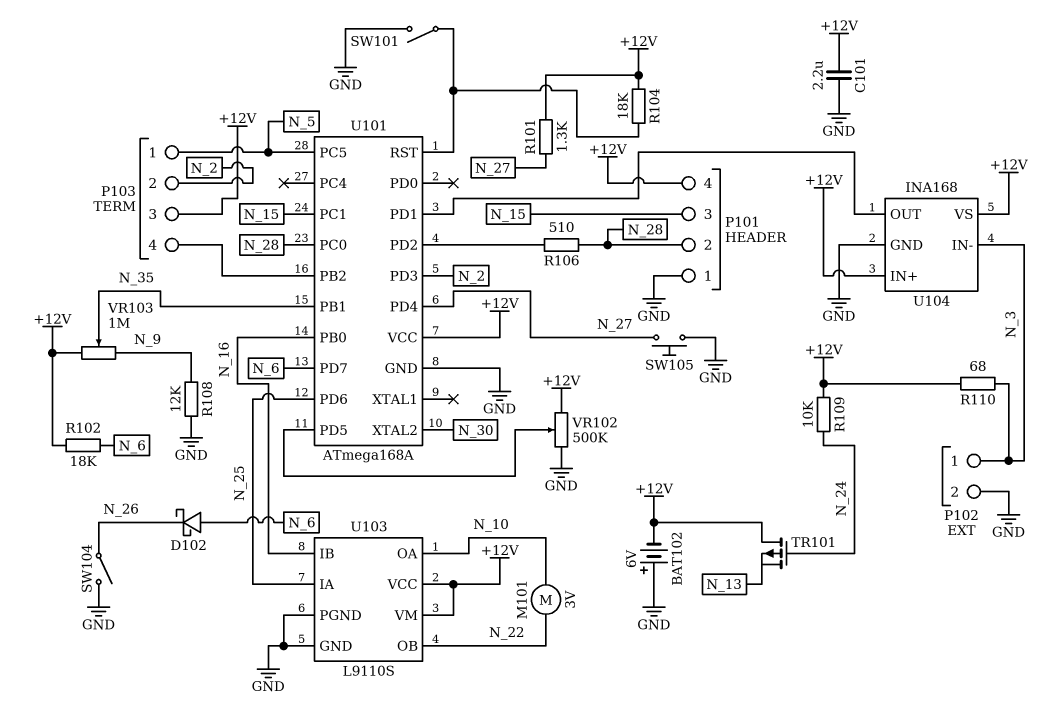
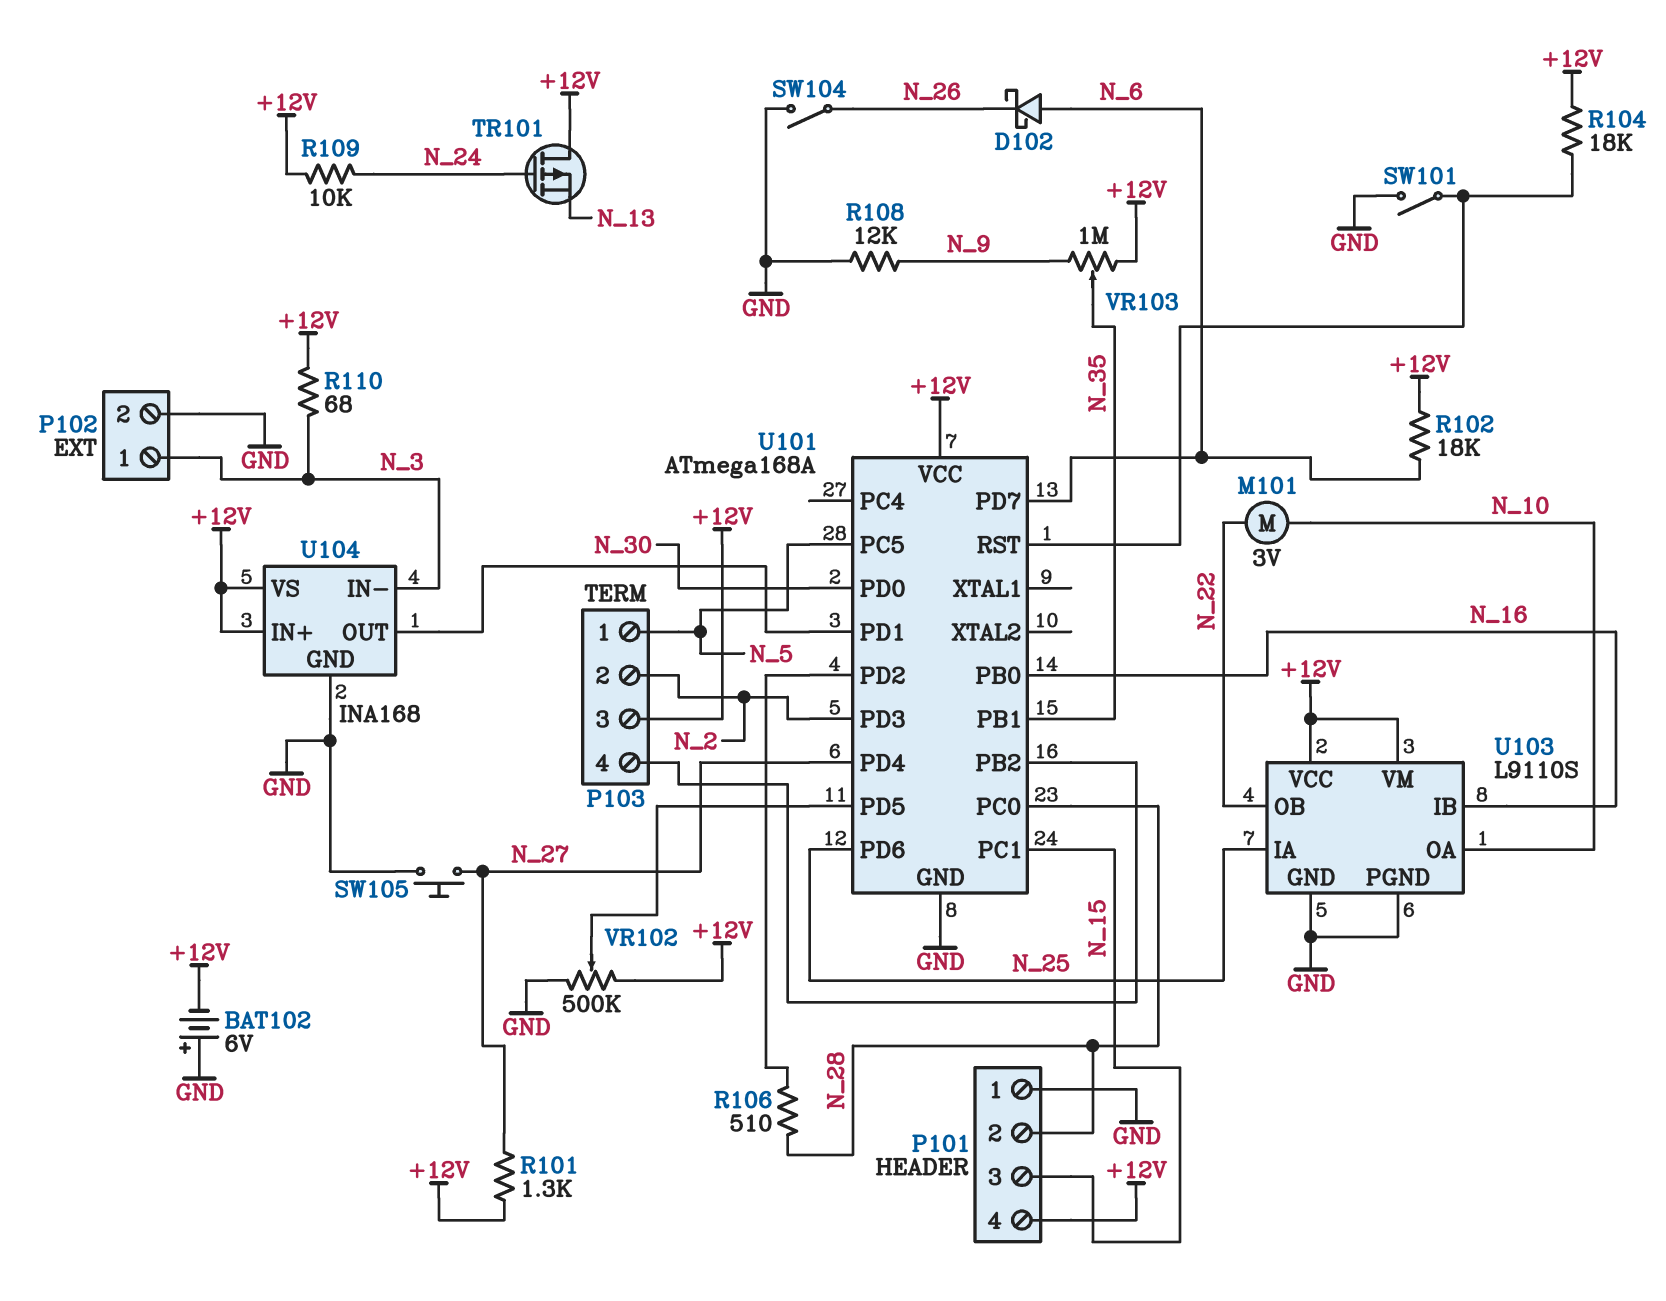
C101: 2.2uF (+12V, GND) -> none
U101 pin PD0: none -> N_30
U101 pin XTAL2: N_30 -> none

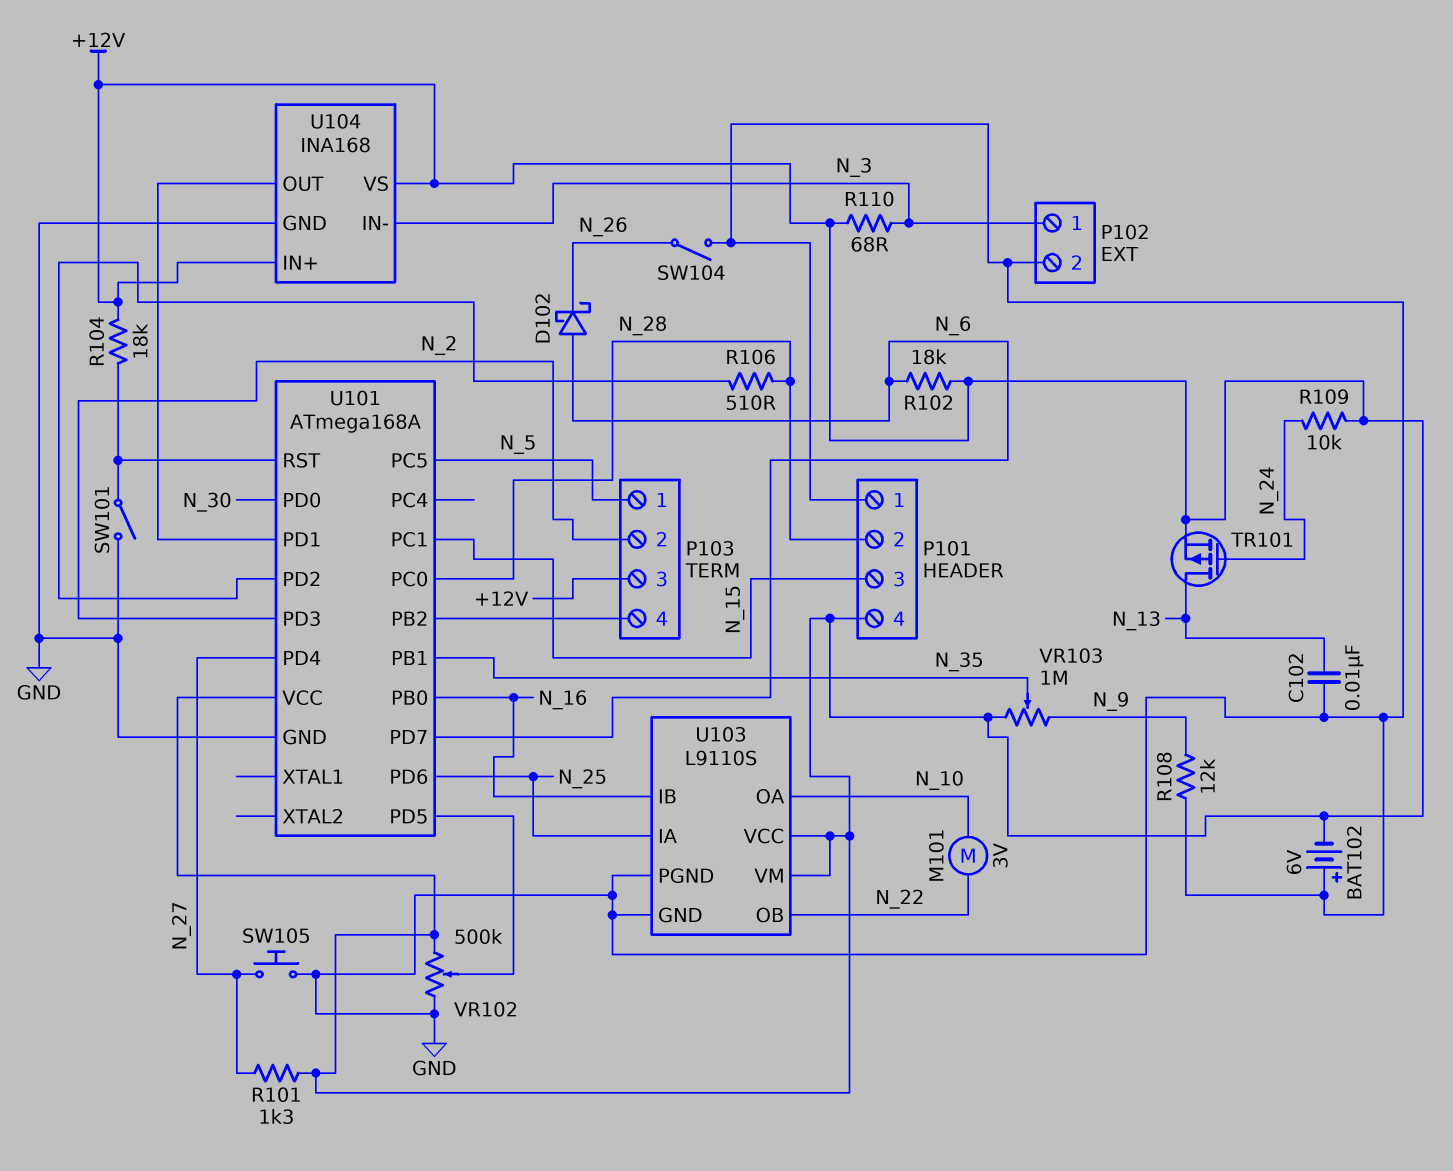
C102: none -> 10nF (GND, N_13)
TR101: PMOS (G N_24, D +12V, S N_13) -> PMOS (G N_24, D N_13, S +12V)

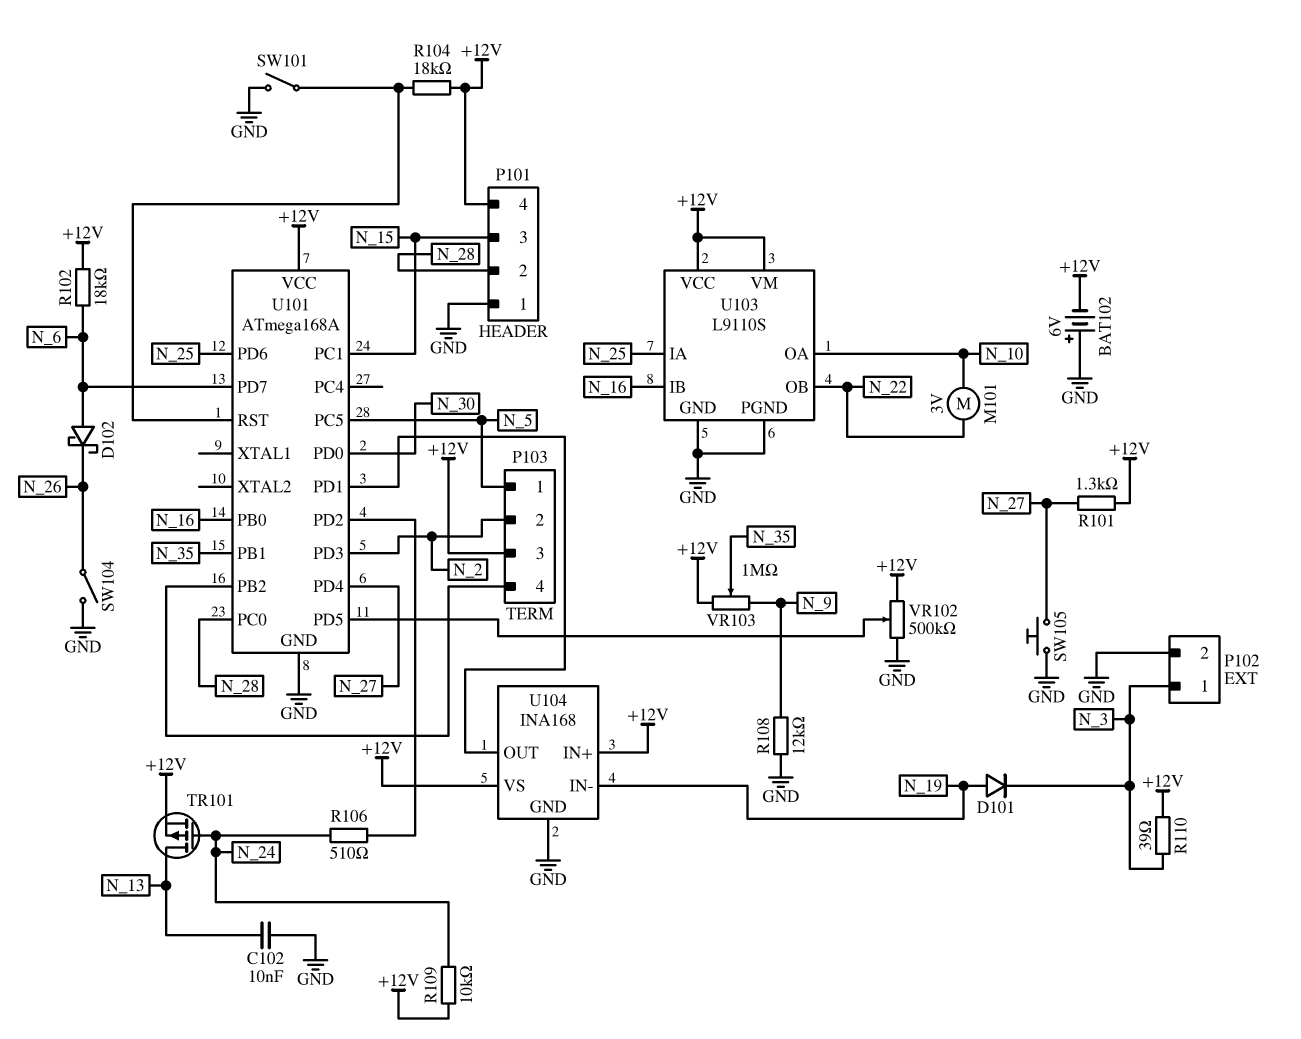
D101: none -> diode (A N_19, K N_3)
R106: 510 (N_28, U101/PD2) -> 510 (N_24, U101/PD2)
R110: 68 (+12V, N_3) -> 39 (+12V, N_3)
U104 pin IN-: N_3 -> N_19

